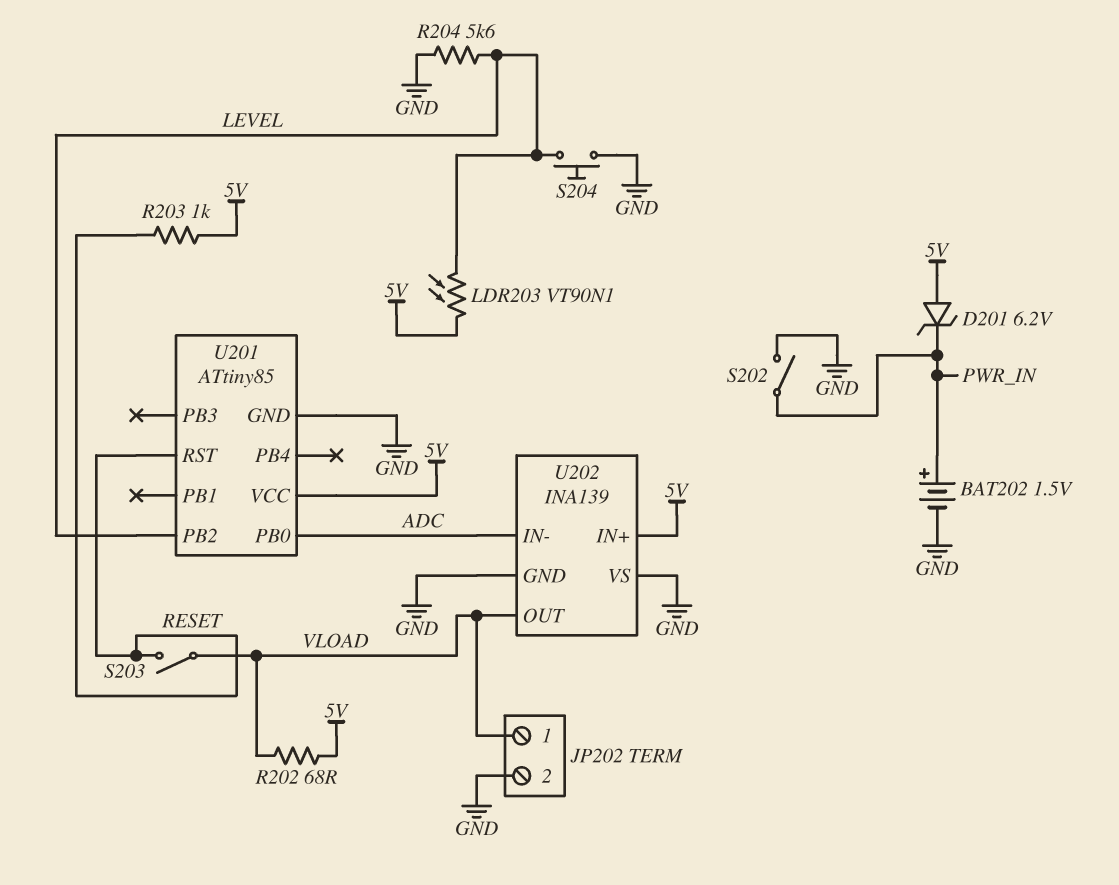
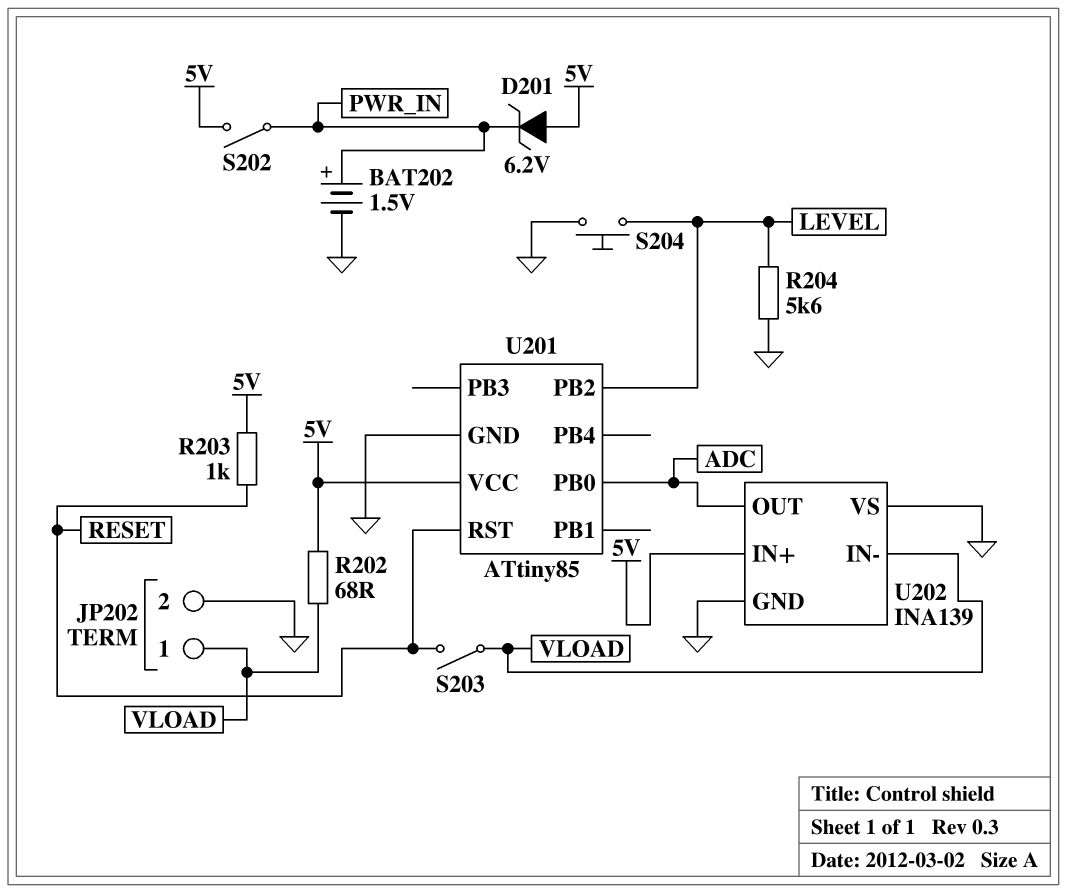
LDR203: VT90N1 (5V, LEVEL) -> none
S202: switch (GND, PWR_IN) -> switch (5V, PWR_IN)
U202 pin IN-: ADC -> VLOAD
U202 pin OUT: VLOAD -> ADC

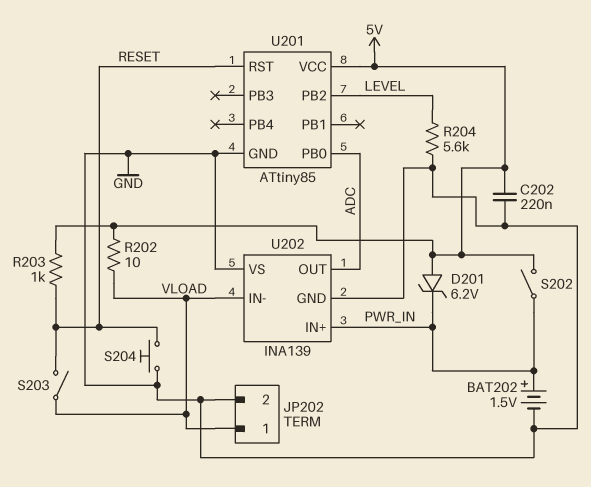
C202: none -> 220nF (5V, GND)
R202: 68 (5V, VLOAD) -> 10 (5V, VLOAD)
S204: button (GND, LEVEL) -> button (GND, RESET)
U202 pin IN+: 5V -> PWR_IN

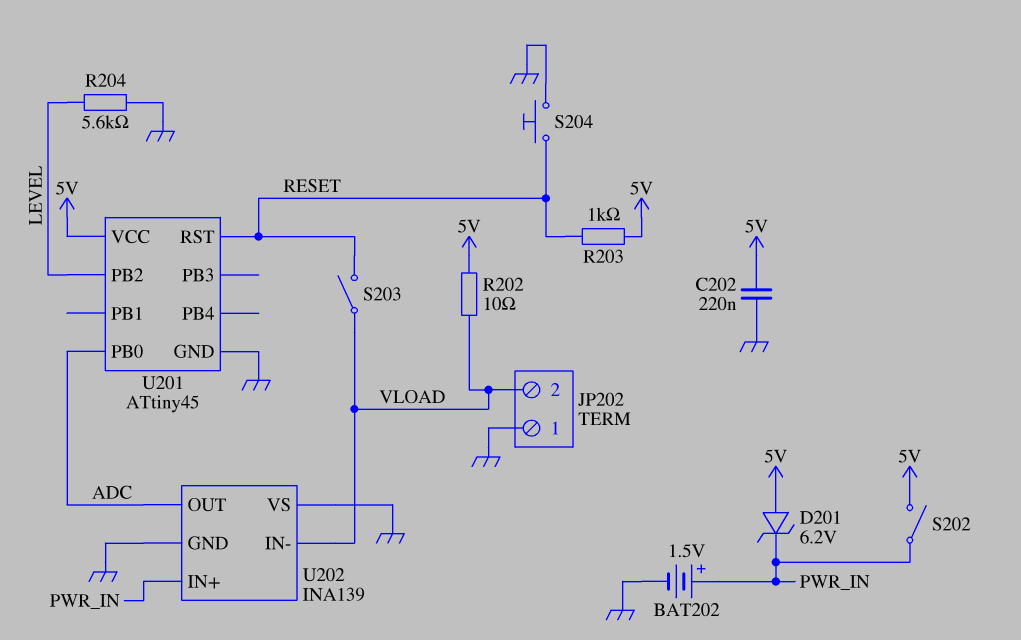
JP202 pin 1: VLOAD -> GND
JP202 pin 2: GND -> VLOAD
U201: ATtiny85 -> ATtiny45

